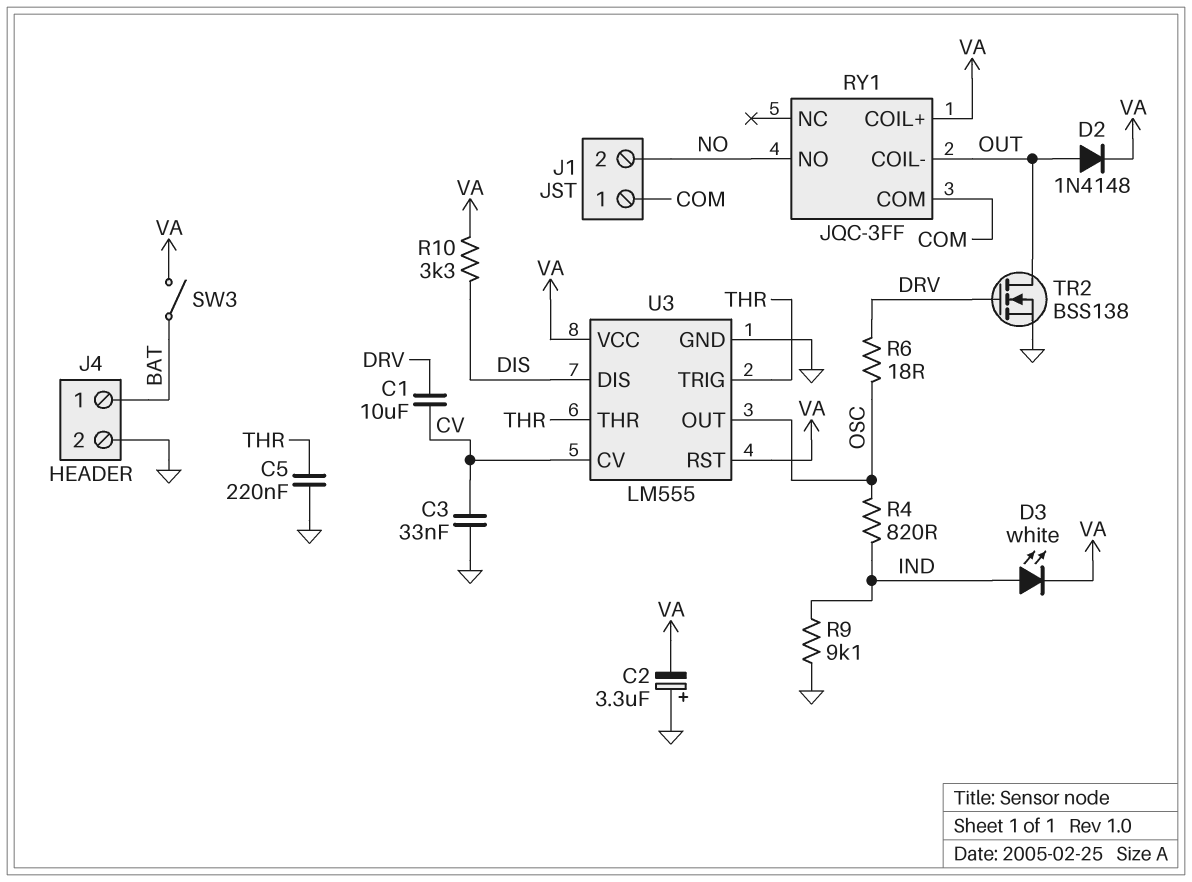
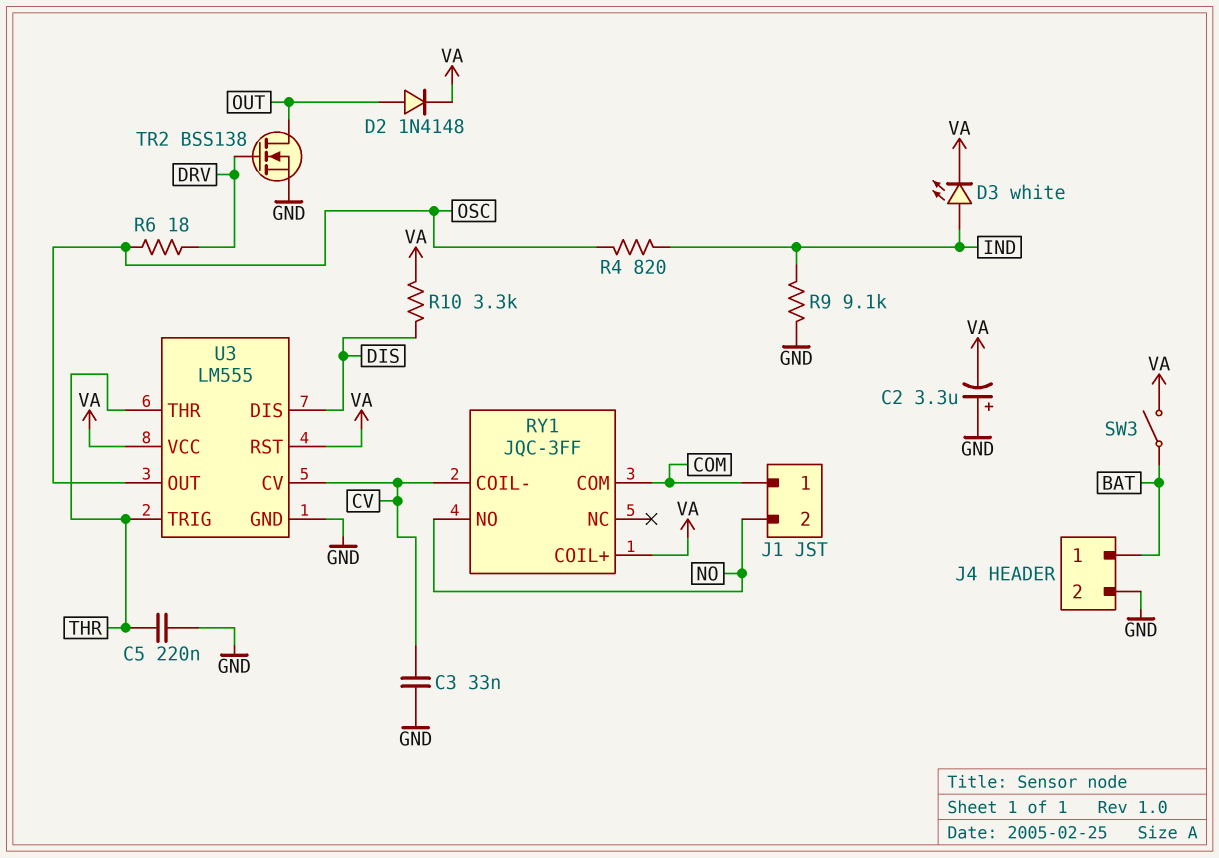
C1: 10uF (CV, DRV) -> none
RY1 pin COIL-: OUT -> CV

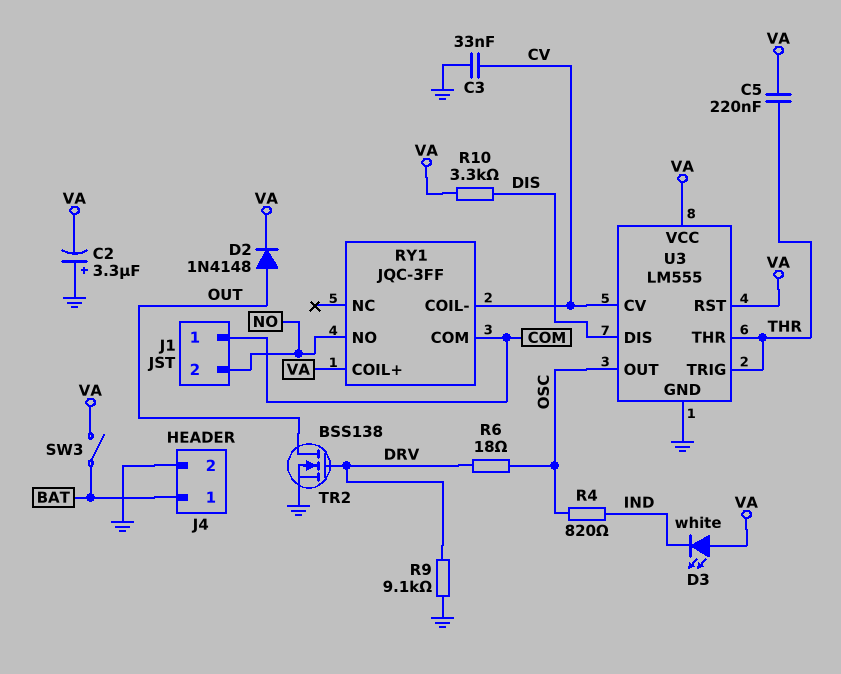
C5: 220nF (GND, THR) -> 220nF (THR, VA)
D3: LED white (A IND, K VA) -> LED white (A VA, K IND)
R9: 9.1k (GND, IND) -> 9.1k (DRV, GND)

